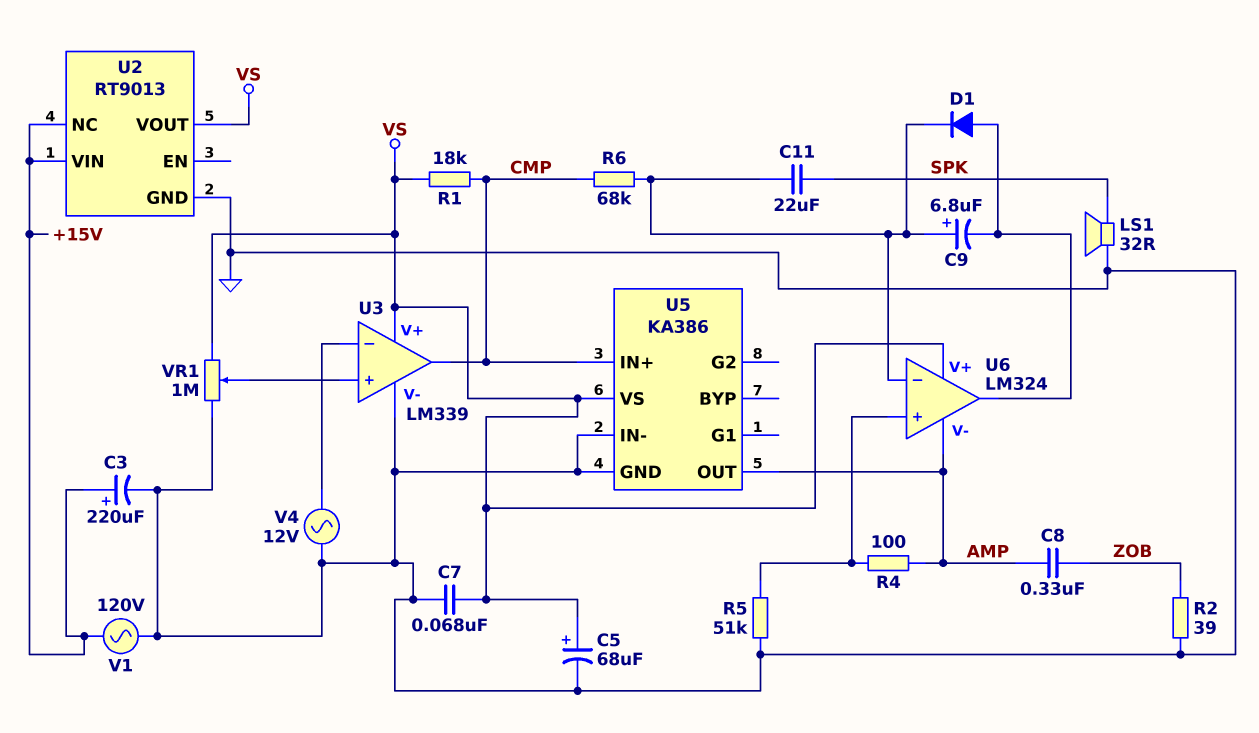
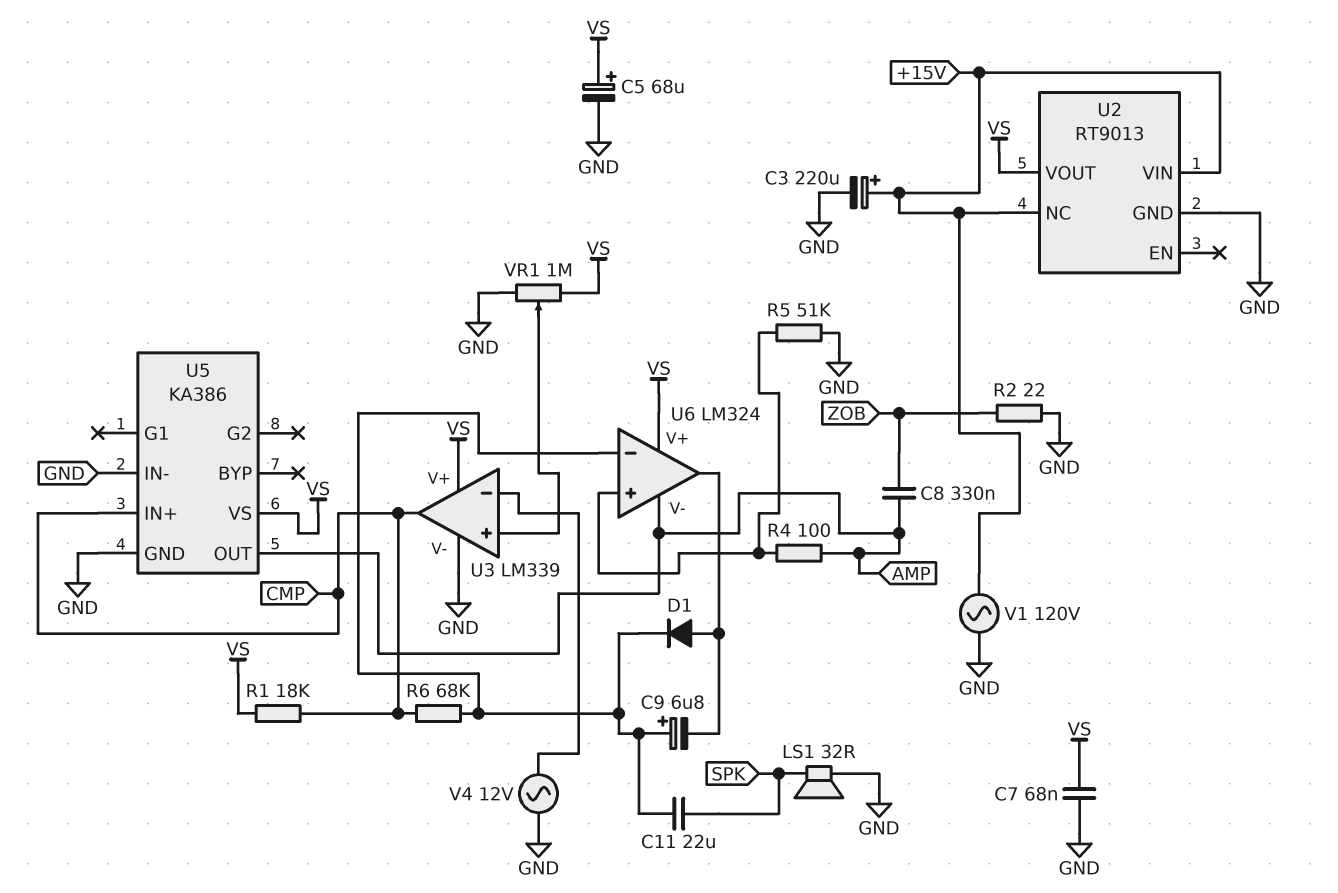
R2: 39 (GND, ZOB) -> 22 (GND, ZOB)

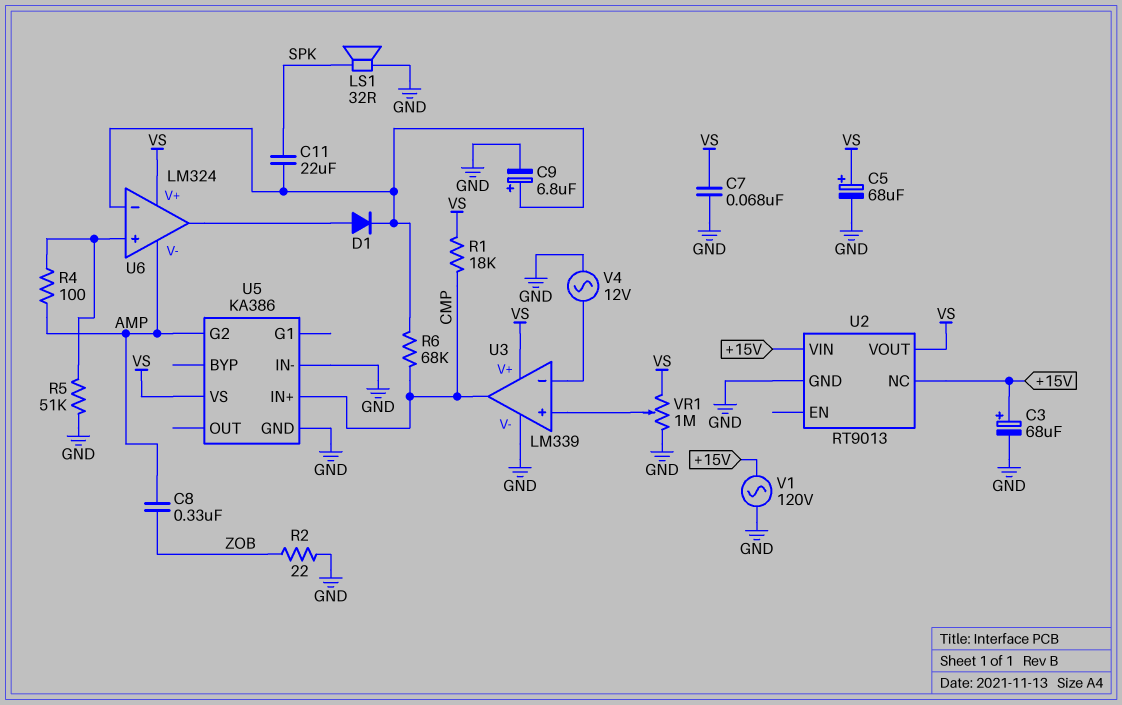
C3: 220uF (plus +15V, minus GND) -> 68uF (plus +15V, minus GND)
C9: 6.8uF (plus U6/in-, minus U6/out) -> 6.8uF (plus U6/in-, minus GND)
U5 pin G2: none -> AMP
U5 pin OUT: AMP -> none

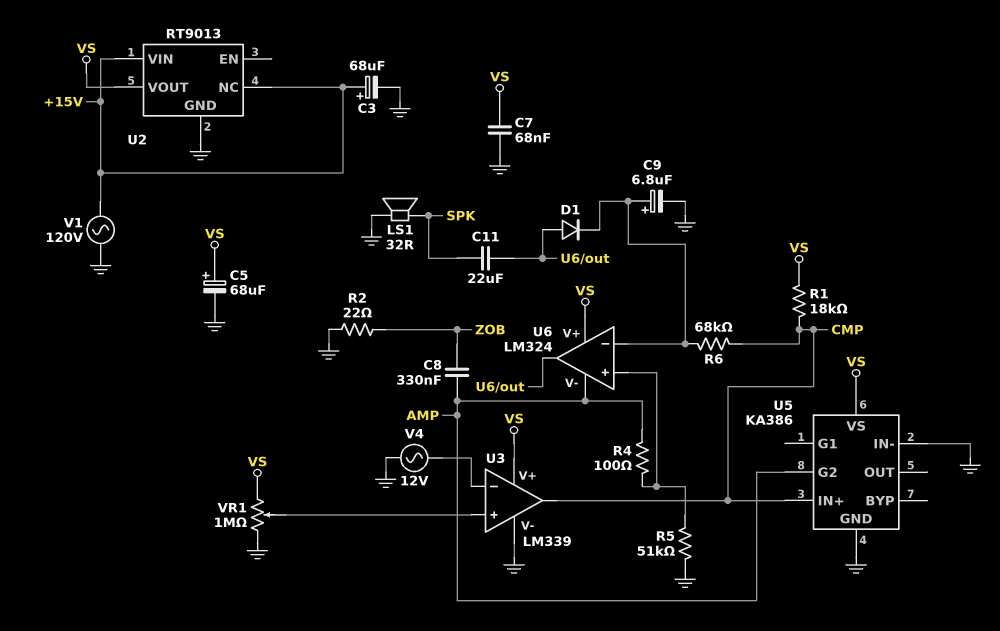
C11: 22uF (SPK, U6/in-) -> 22uF (SPK, U6/out)

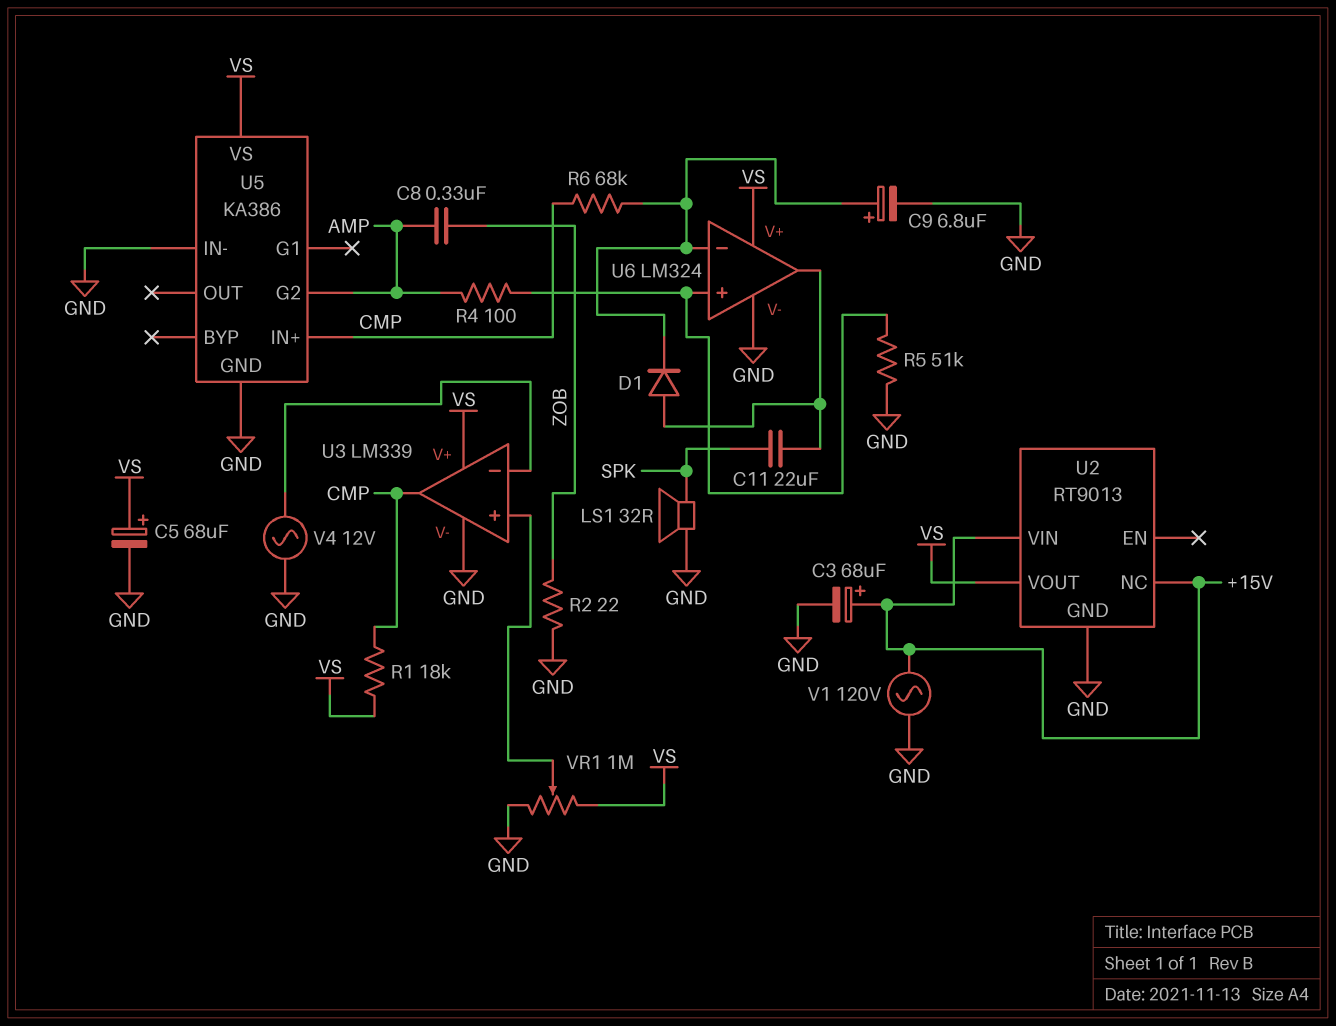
C7: 68nF (GND, VS) -> none
U6 pin V-: AMP -> GND

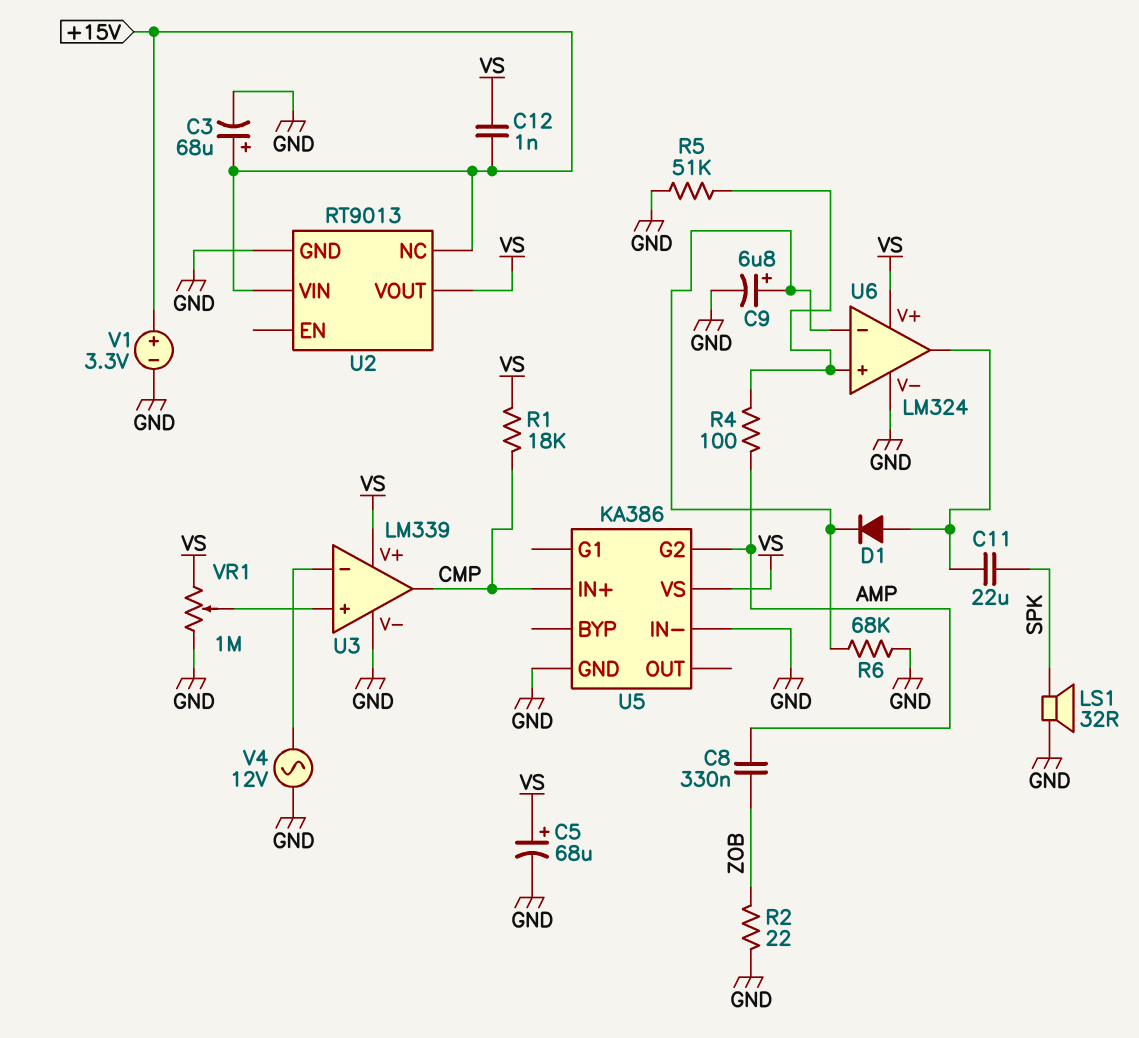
C12: none -> 1nF (+15V, VS)
R6: 68k (CMP, U6/in-) -> 68k (GND, U6/in-)
V1: AC 120V (+15V, GND) -> 3.3V (plus +15V, minus GND)

